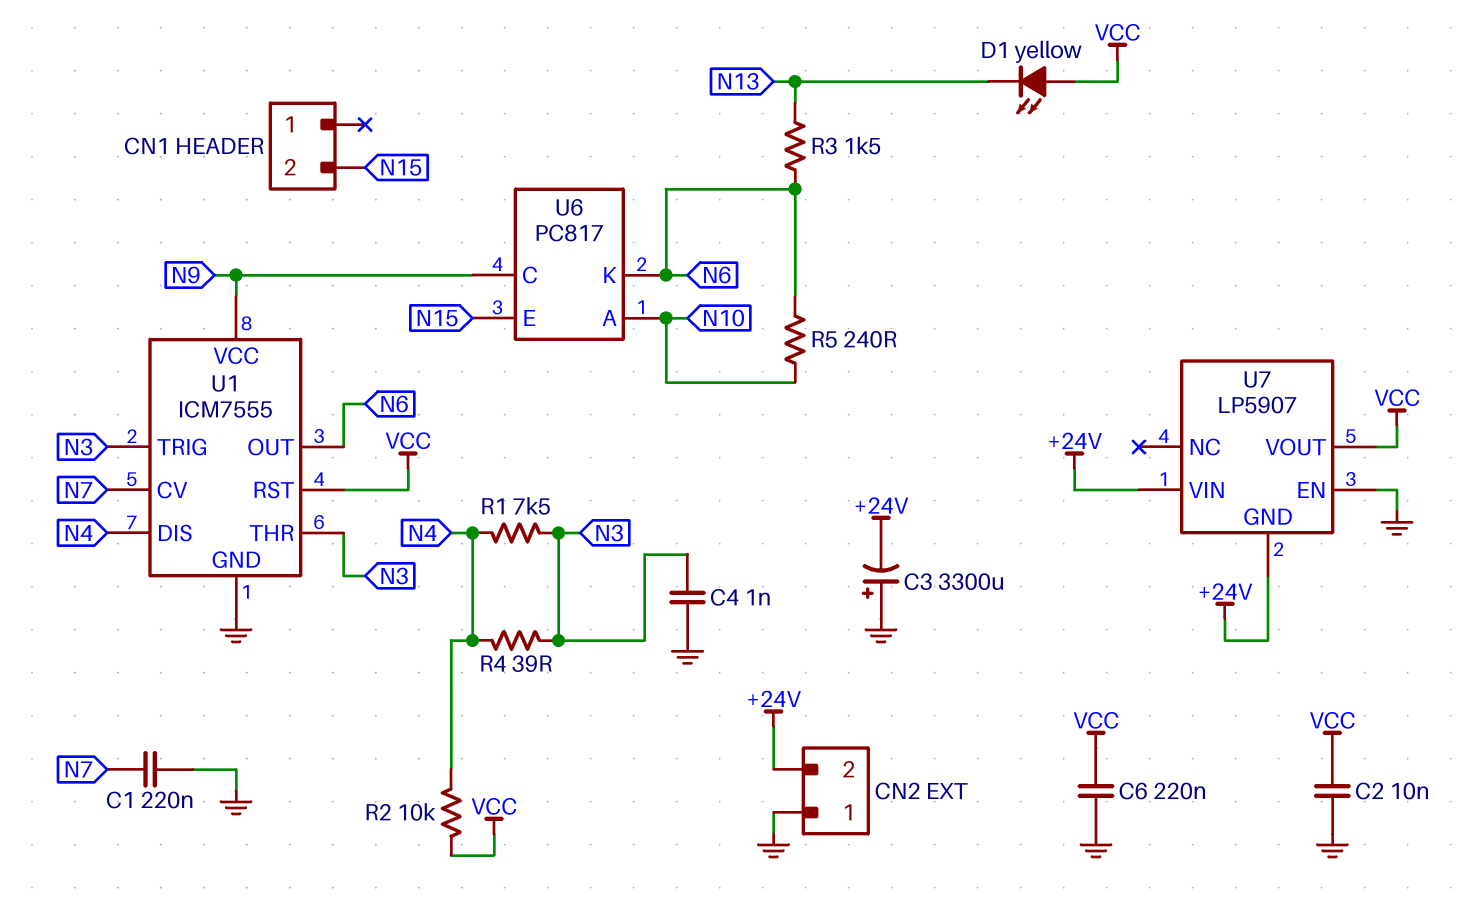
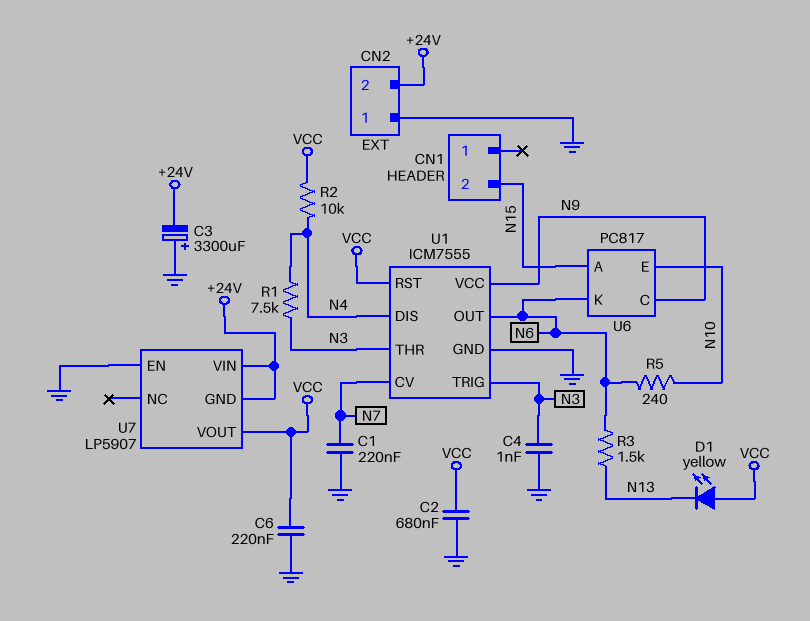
C2: 10nF (GND, VCC) -> 680nF (GND, VCC)
R4: 39 (N3, N4) -> none
U6 pin A: N10 -> N15
U6 pin E: N15 -> N10

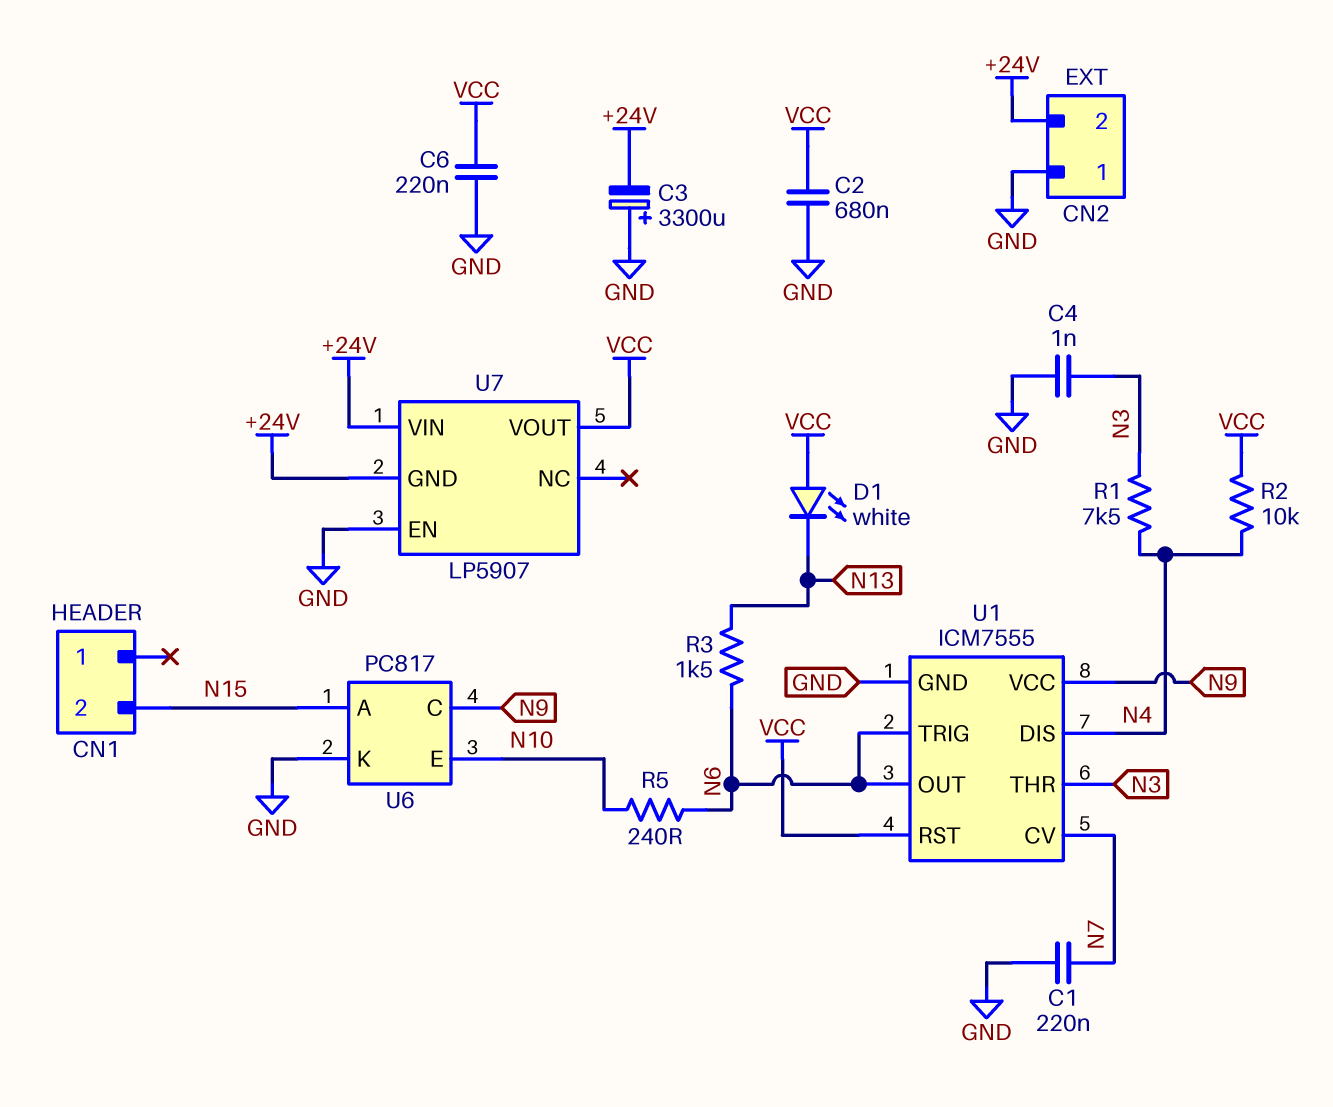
D1: LED yellow (A VCC, K N13) -> LED white (A VCC, K N13)
U1 pin TRIG: N3 -> N6
U6 pin K: N6 -> GND

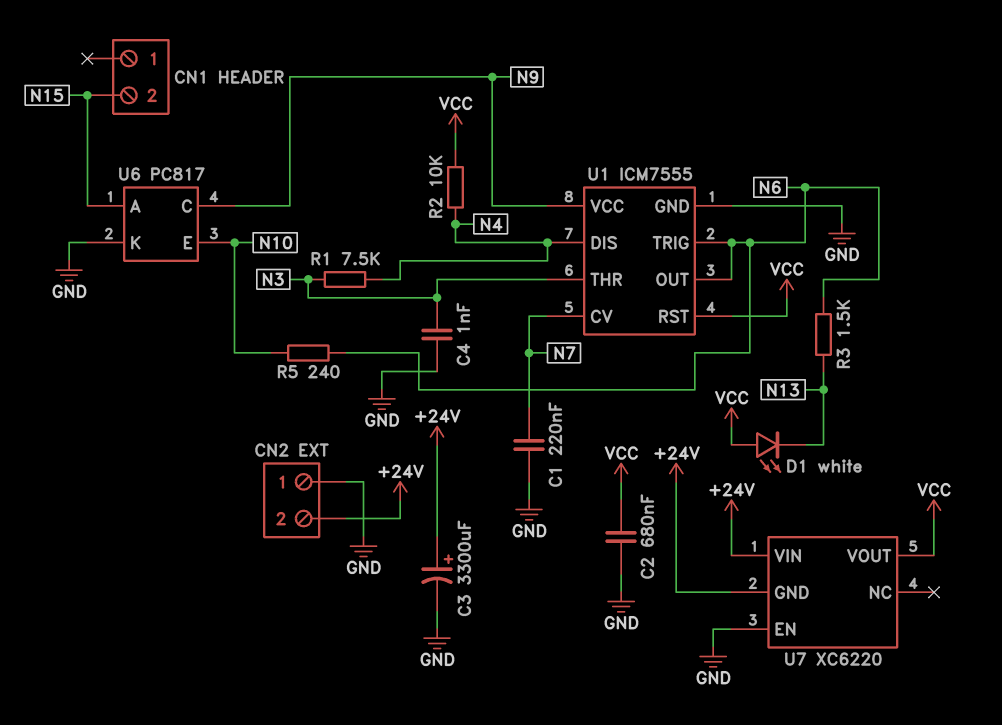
C3: 3300uF (plus GND, minus +24V) -> 3300uF (plus +24V, minus GND)
C6: 220nF (GND, VCC) -> none
U7: LP5907 -> XC6220

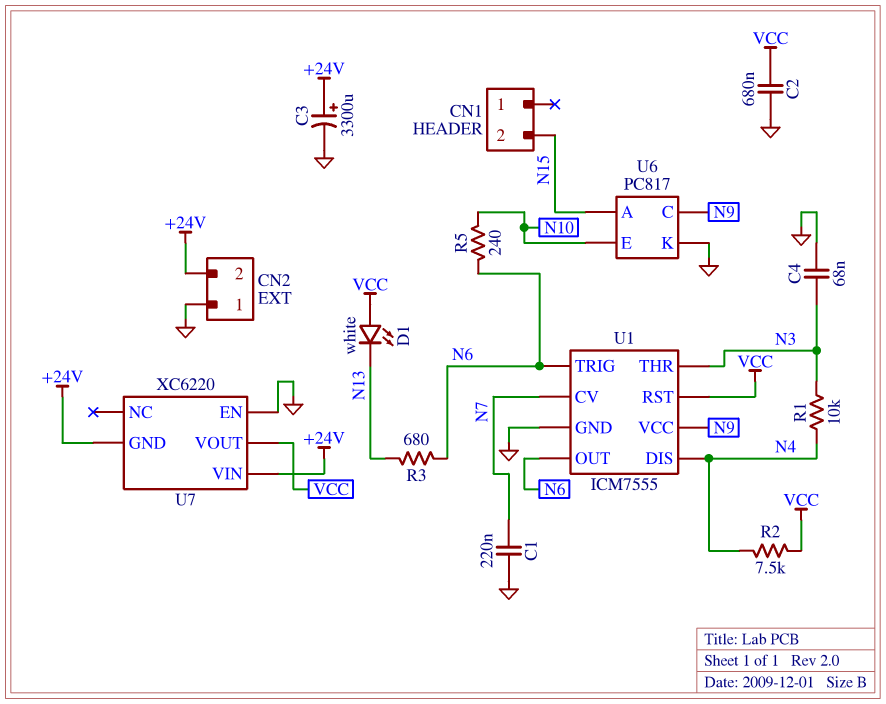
C4: 1nF (GND, N3) -> 68nF (GND, N3)
R1: 7.5k (N3, N4) -> 10k (N3, N4)
R2: 10k (N4, VCC) -> 7.5k (N4, VCC)
R3: 1.5k (N6, N13) -> 680 (N6, N13)

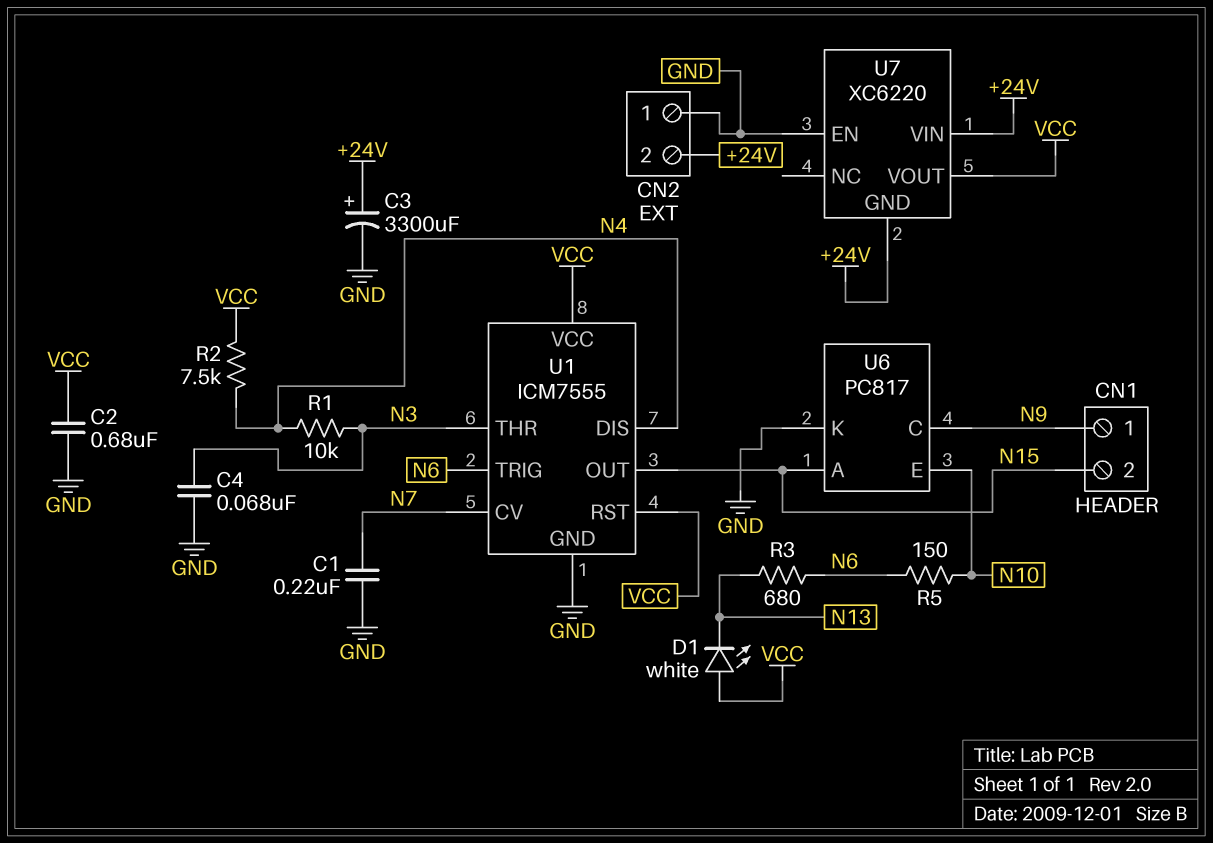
CN1 pin 1: none -> N9
R5: 240 (N6, N10) -> 150 (N6, N10)
U1 pin OUT: N6 -> N15
U1 pin VCC: N9 -> VCC

